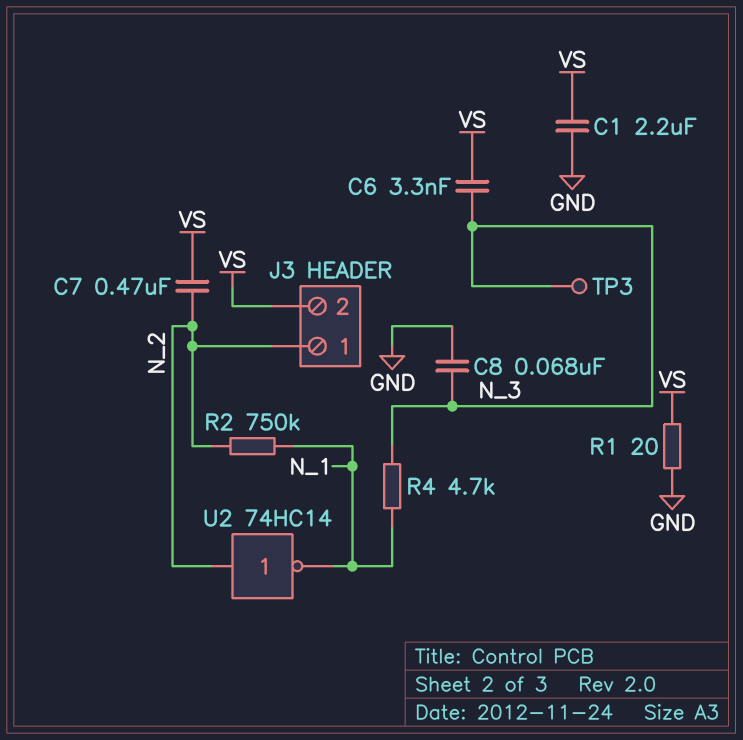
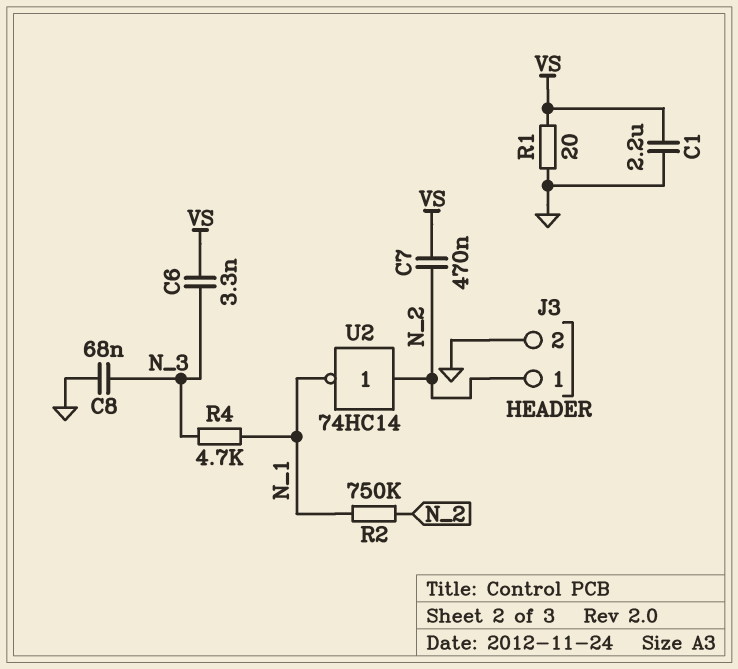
J3 pin 2: VS -> GND
TP3: test point (N_3) -> none

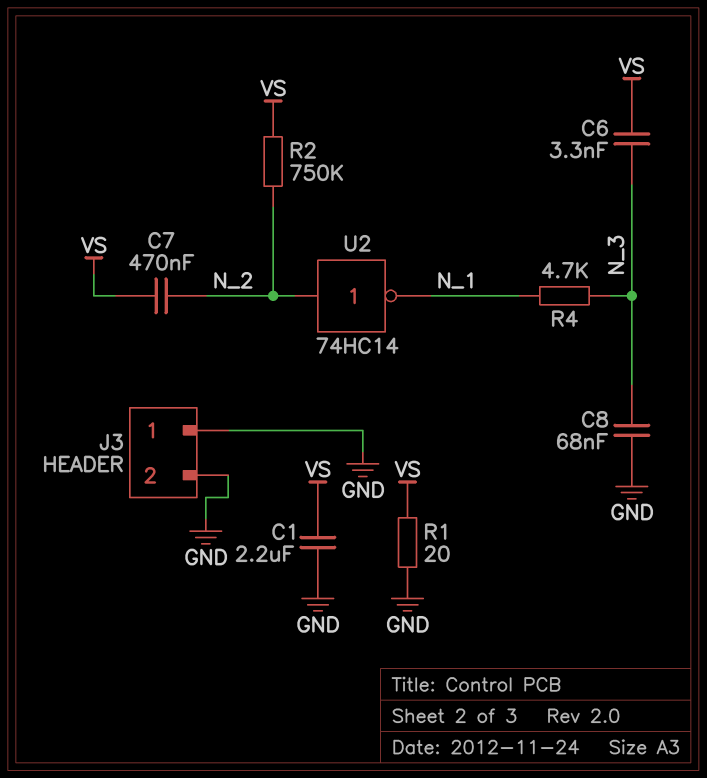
J3 pin 1: N_2 -> GND
R2: 750k (N_1, N_2) -> 750k (N_2, VS)

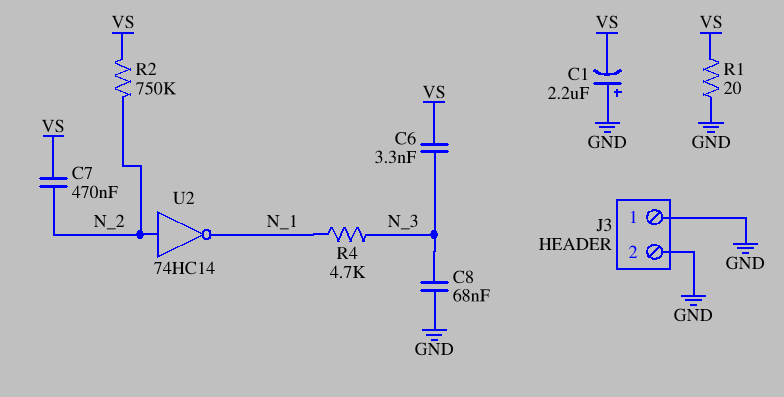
C1: 2.2uF (GND, VS) -> 2.2uF (plus GND, minus VS)

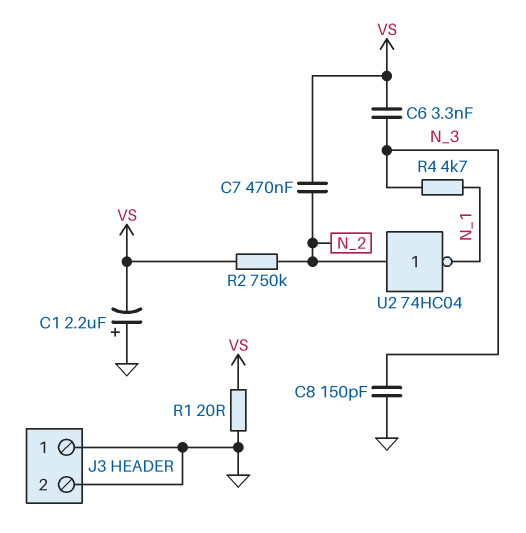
C8: 68nF (GND, N_3) -> 150pF (GND, N_3)
U2: NOT 74HC14 (in N_2, out N_1) -> NOT 74HC04 (in N_2, out N_1)

